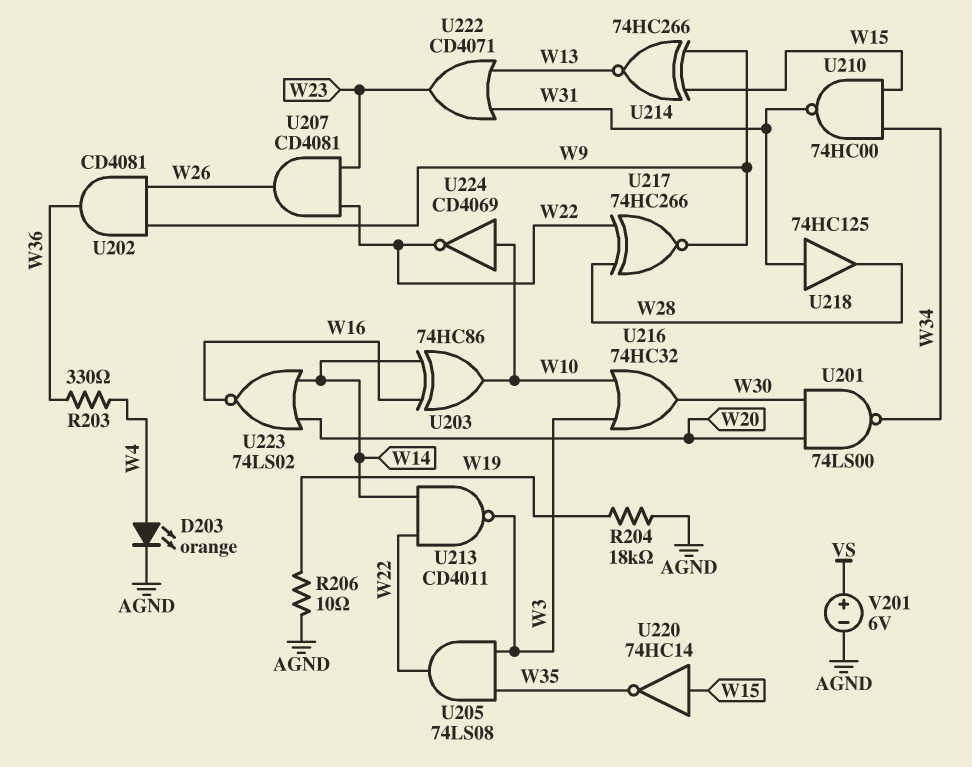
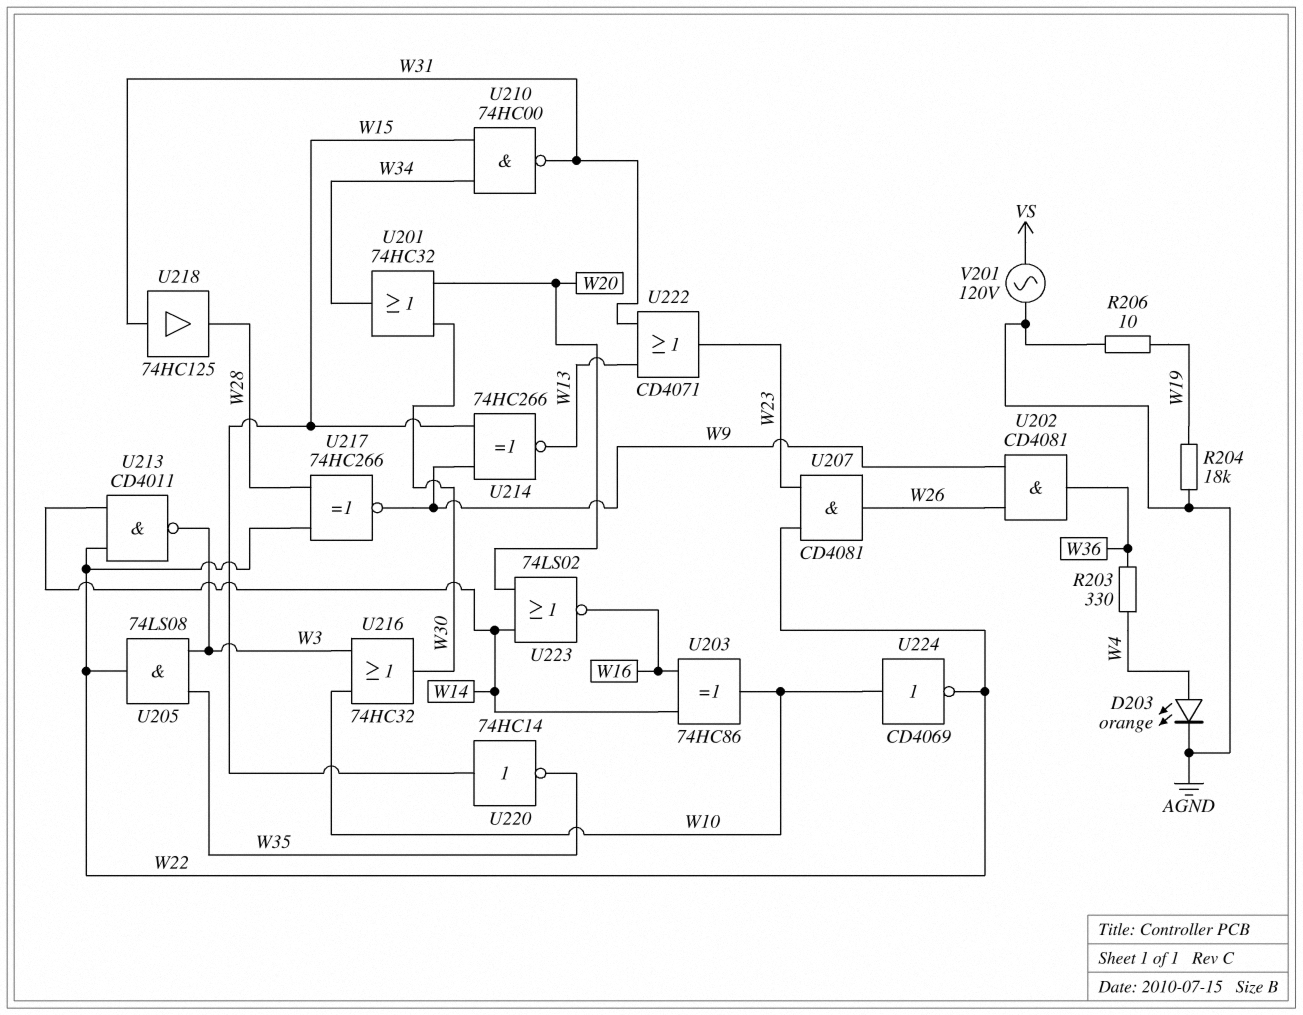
U201: NAND 74LS00 (in W20, in W30, out W34) -> OR 74HC32 (in W20, in W30, out W34)
V201: 6V (plus VS, minus AGND) -> AC 120V (AGND, VS)

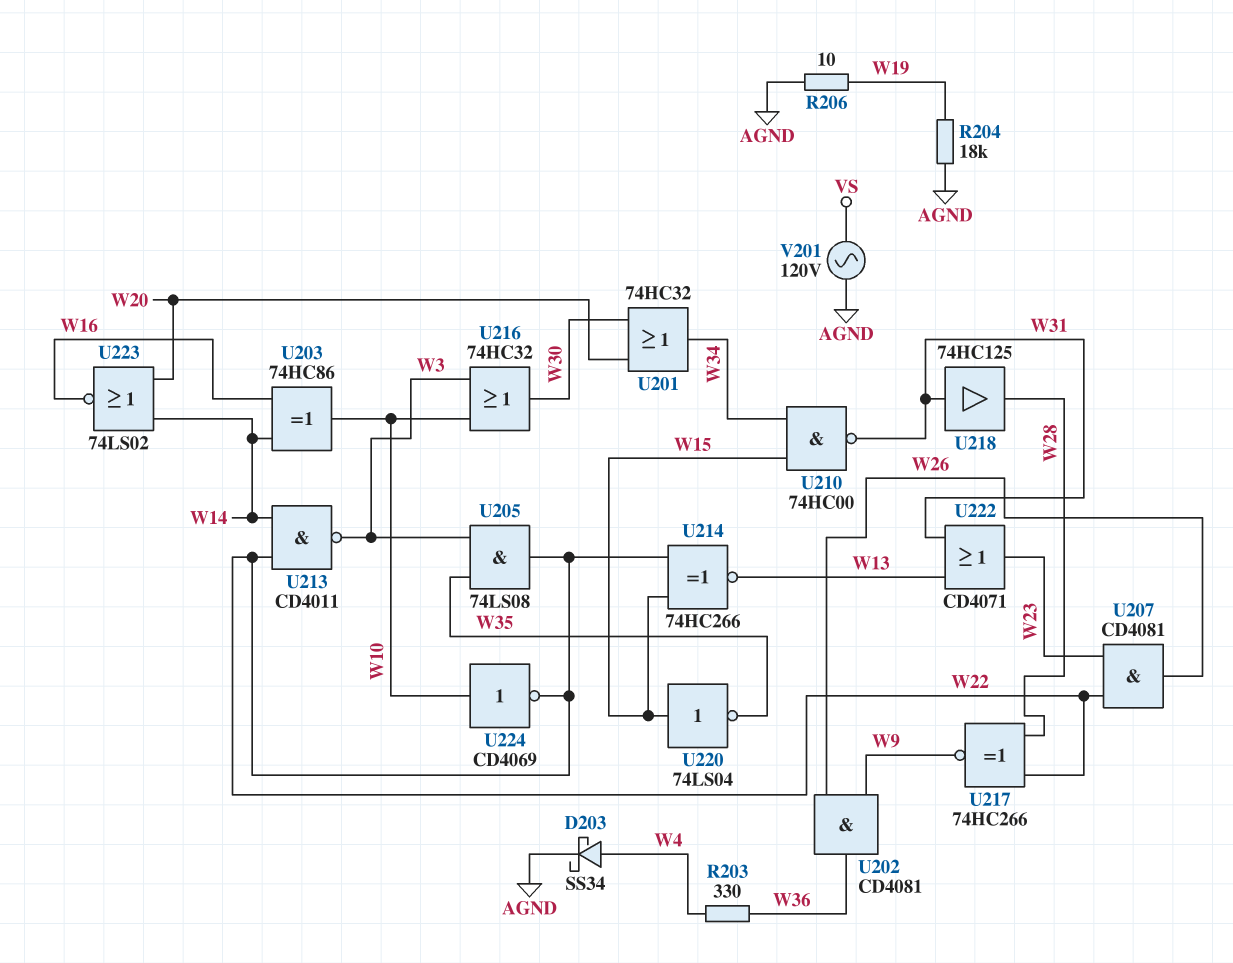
D203: LED orange (A W4, K AGND) -> schottky SS34 (A W4, K AGND)
U214: XNOR 74HC266 (in W9, in W15, out W13) -> XNOR 74HC266 (in W15, in W22, out W13)
U220: NOT 74HC14 (in W15, out W35) -> NOT 74LS04 (in W15, out W35)

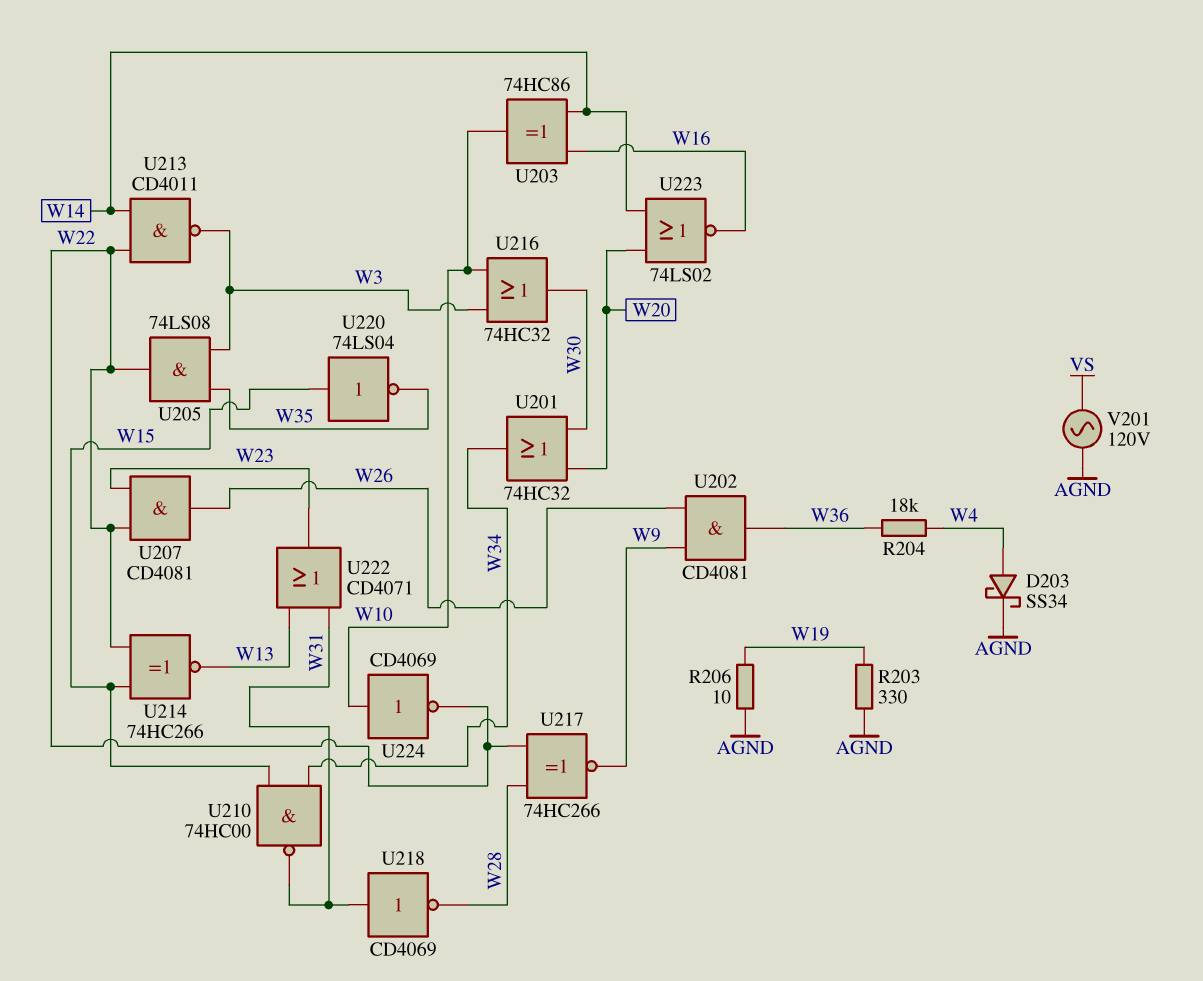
R203: 330 (W4, W36) -> 330 (AGND, W19)
R204: 18k (AGND, W19) -> 18k (W4, W36)
U218: buffer 74HC125 (in W31, out W28) -> NOT CD4069 (in W31, out W28)

